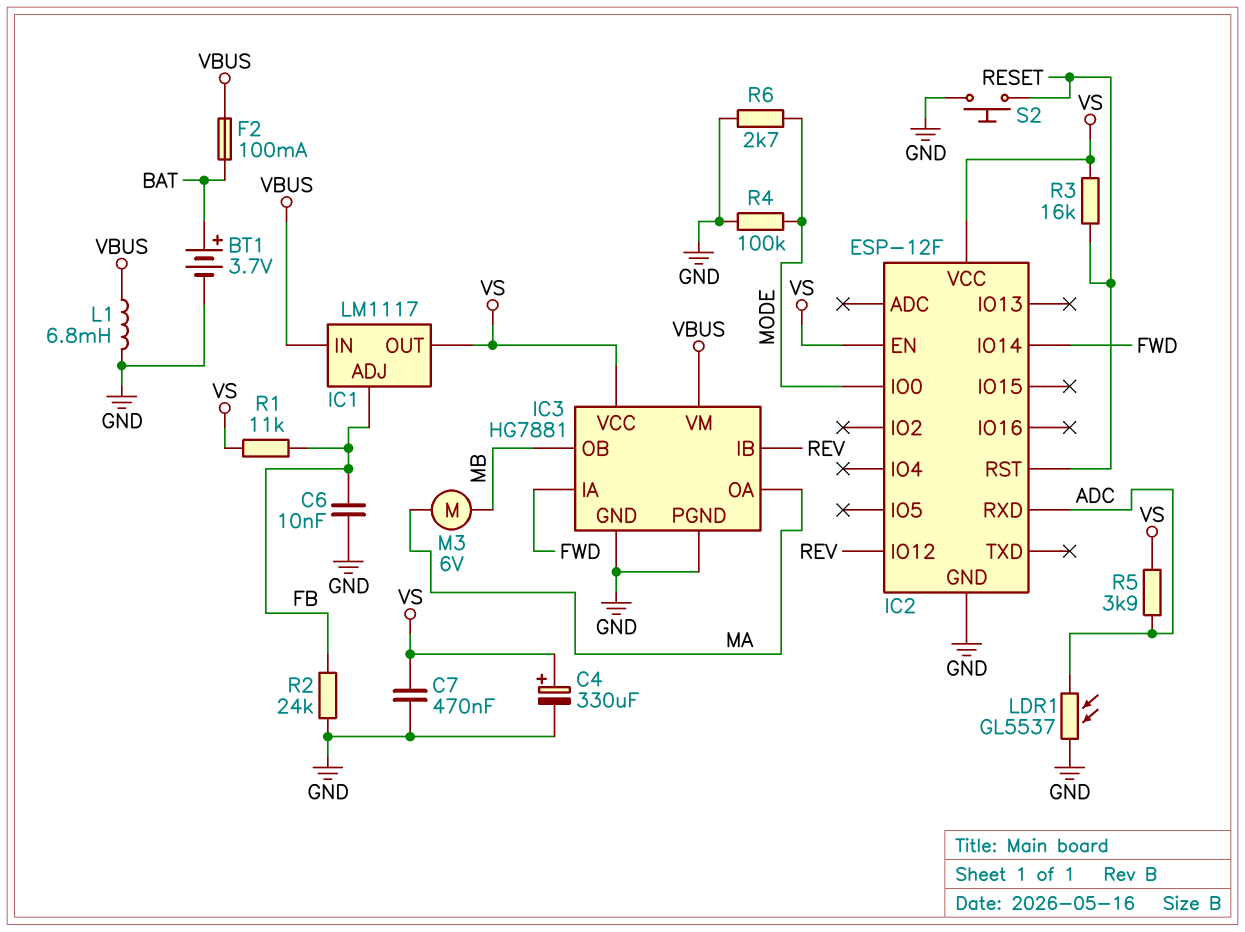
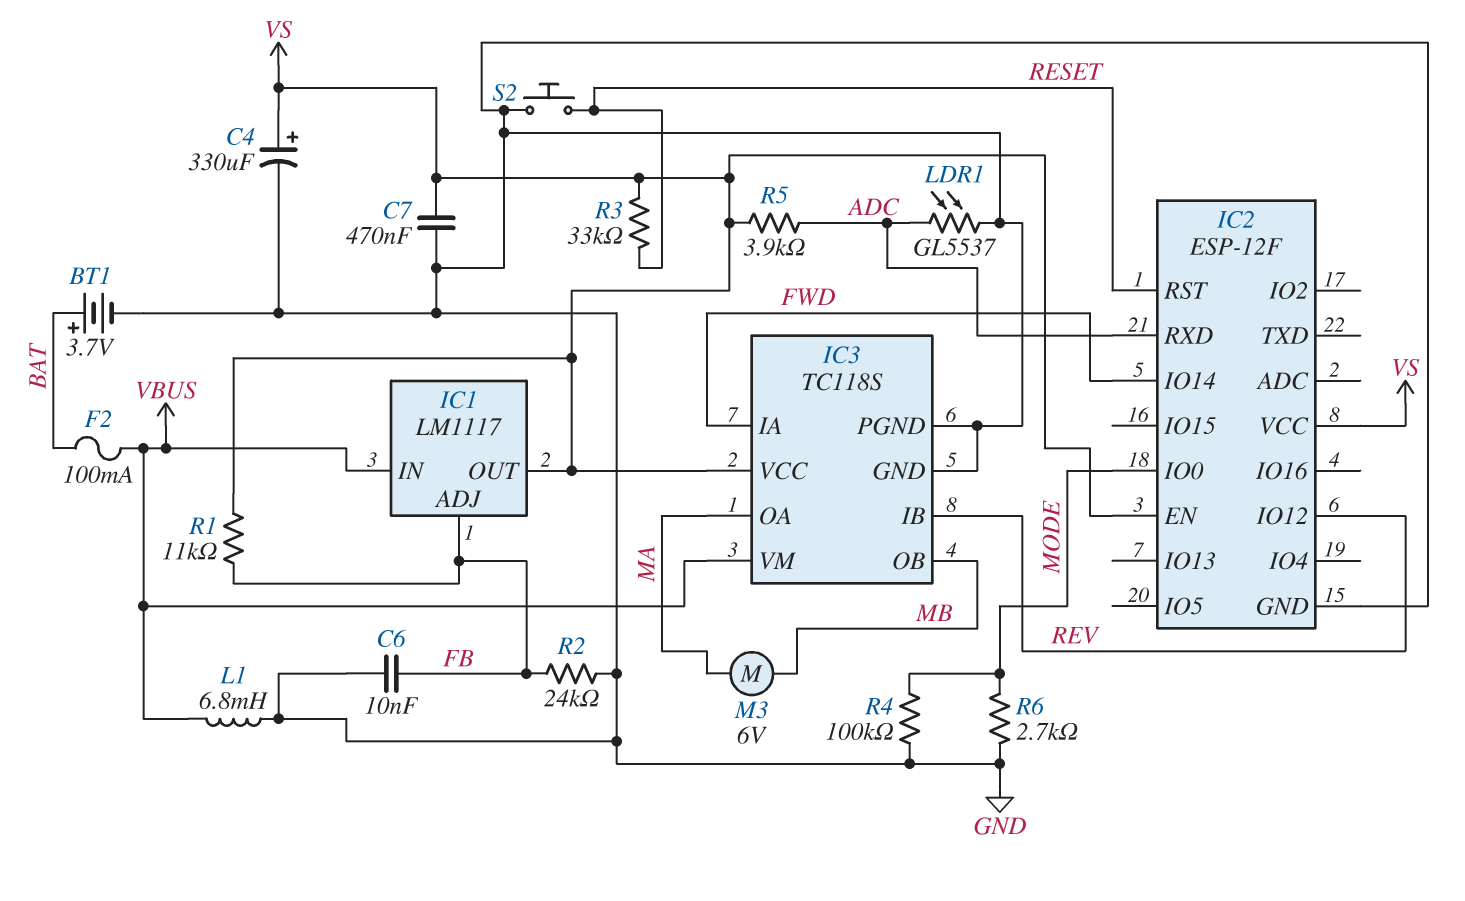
IC3: HG7881 -> TC118S
R3: 16k (RESET, VS) -> 33k (RESET, VS)

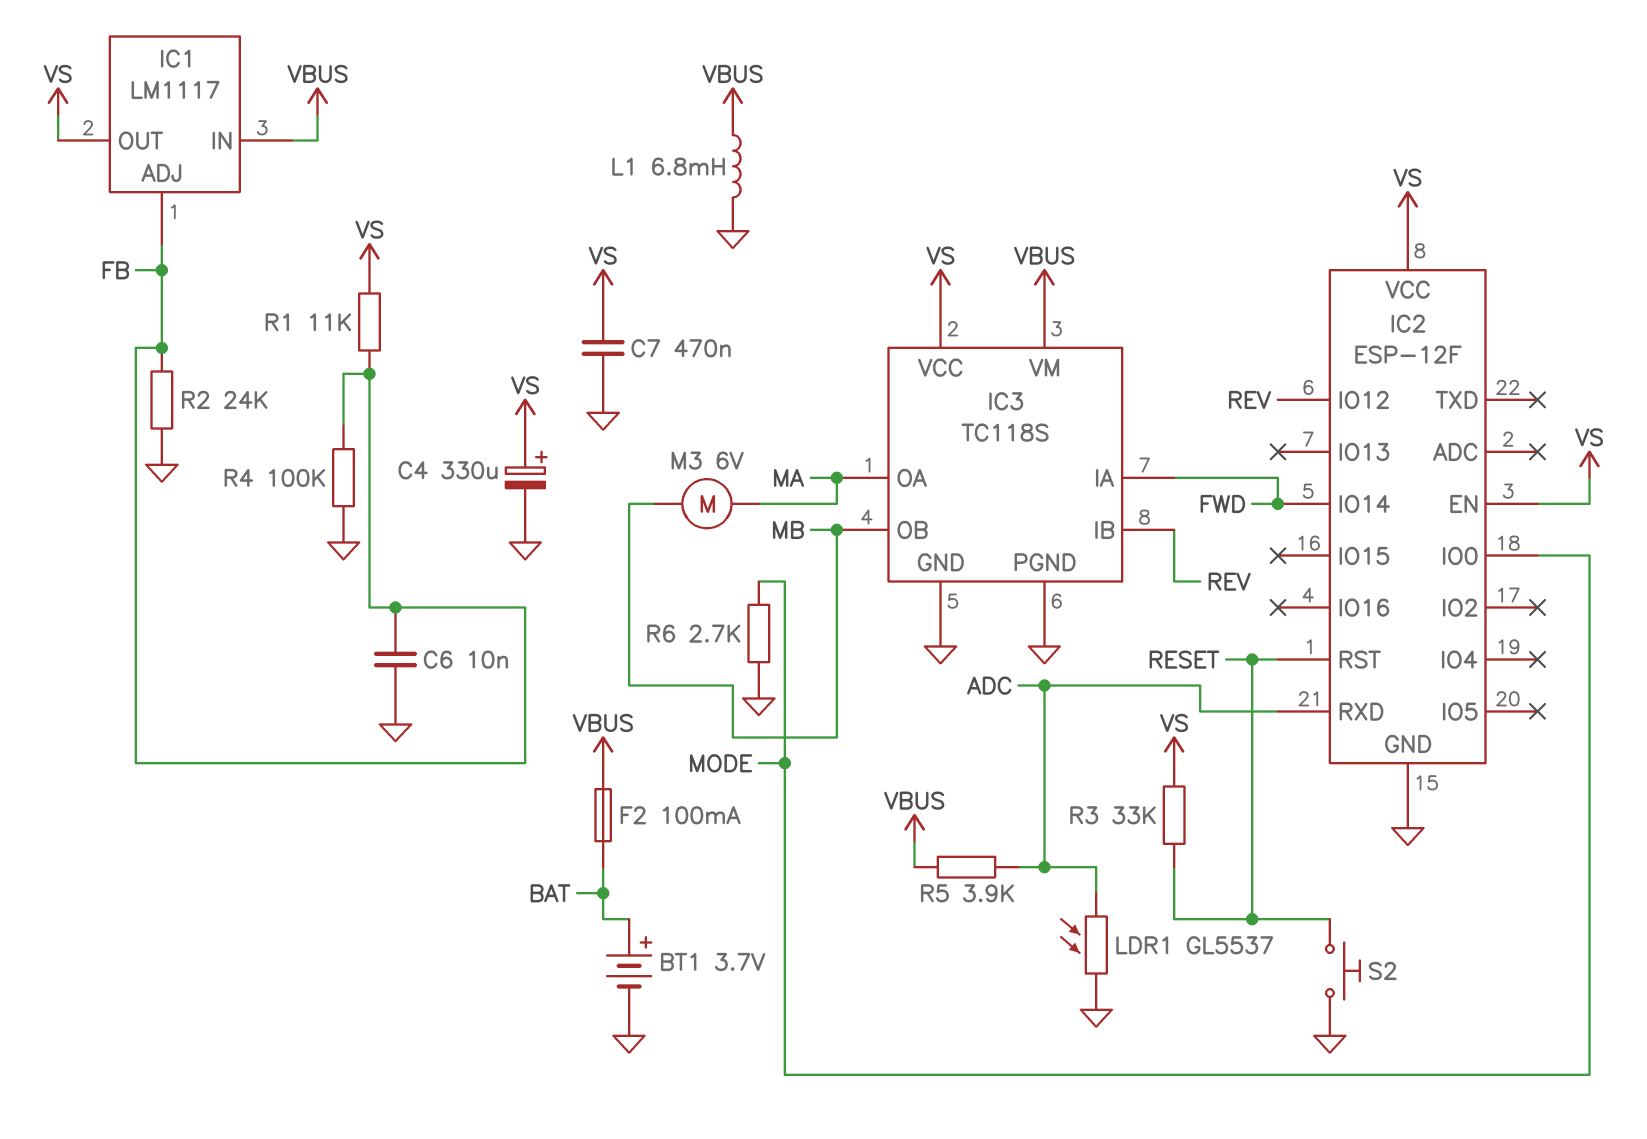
R4: 100k (GND, MODE) -> 100k (FB, GND)
R5: 3.9k (ADC, VS) -> 3.9k (ADC, VBUS)

